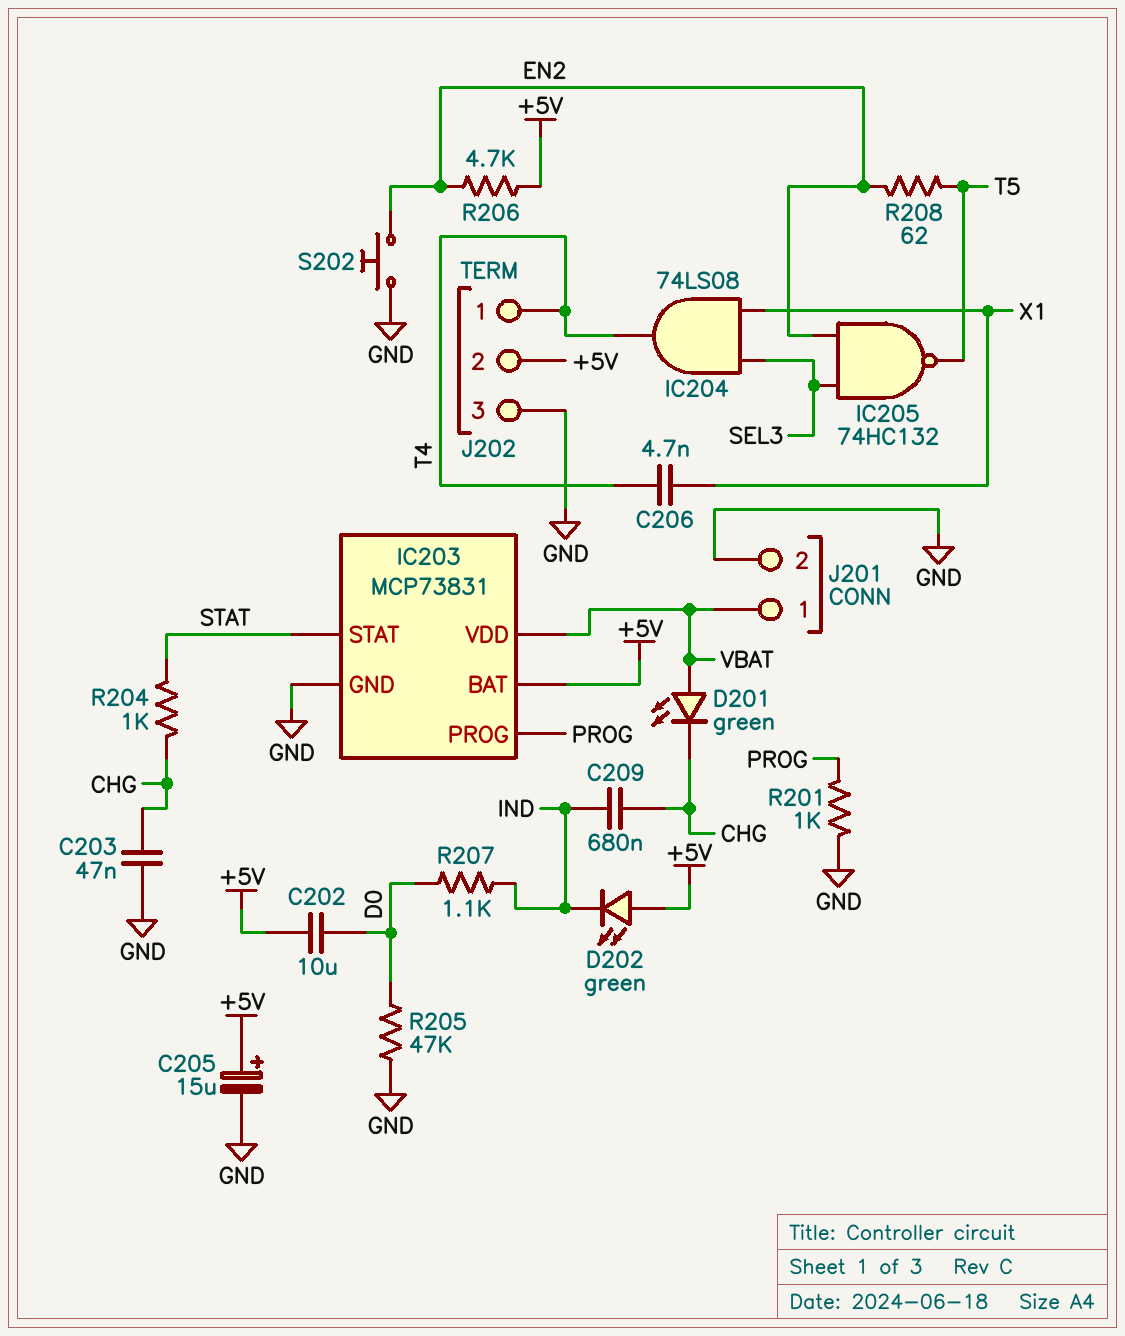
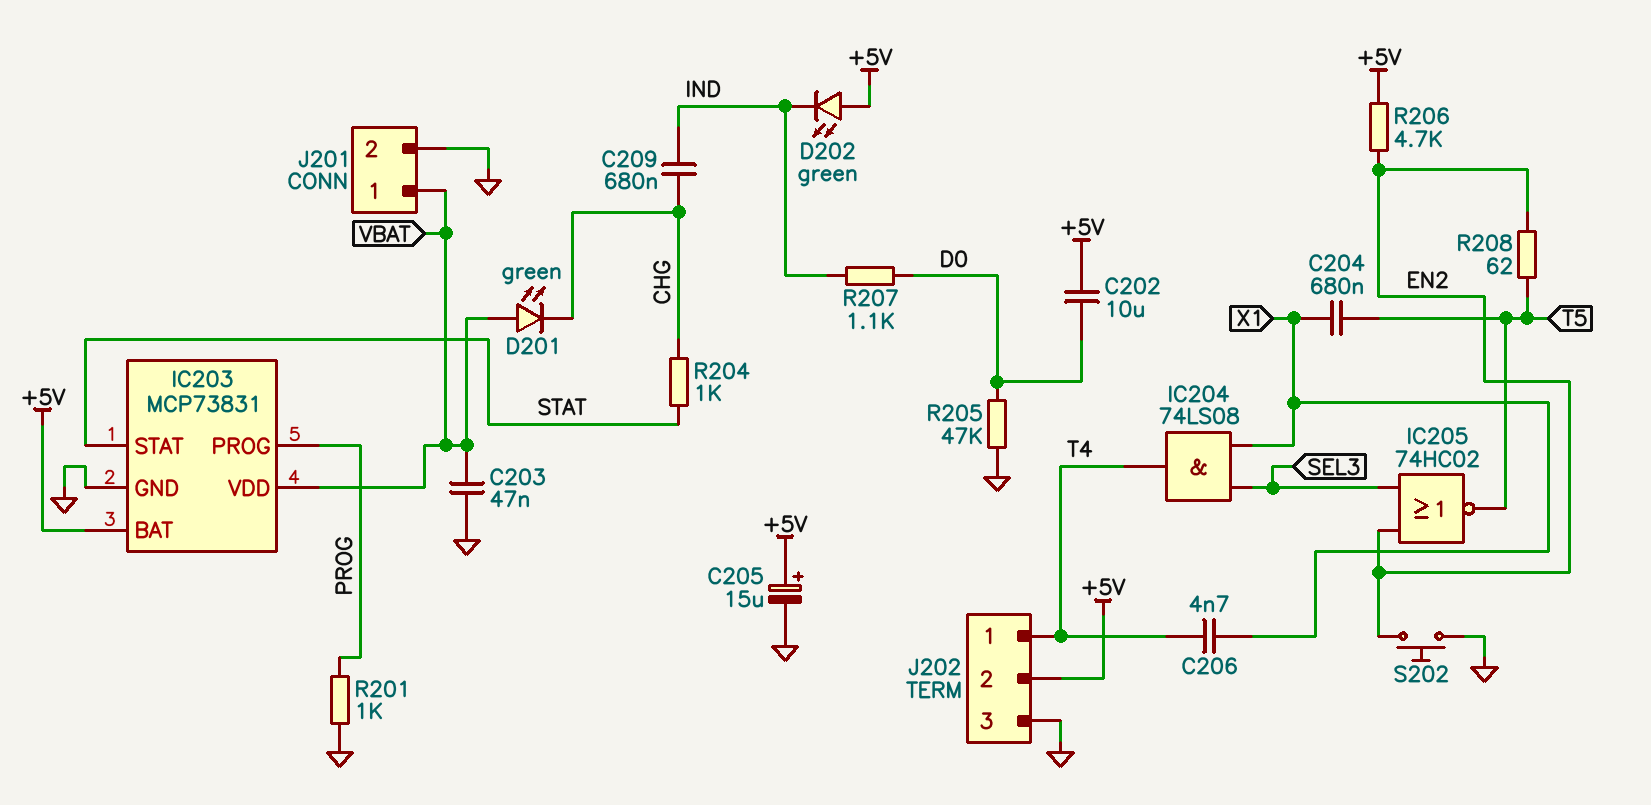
C203: 47nF (CHG, GND) -> 47nF (GND, VBAT)
C204: none -> 680nF (T5, X1)
IC205: NAND 74HC132 (in EN2, in SEL3, out T5) -> NOR 74HC02 (in EN2, in SEL3, out T5)

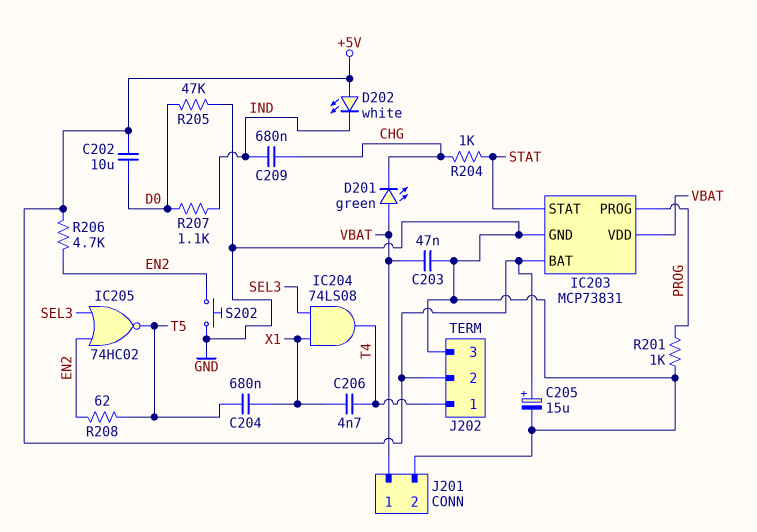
D202: LED green (A +5V, K IND) -> LED white (A +5V, K IND)

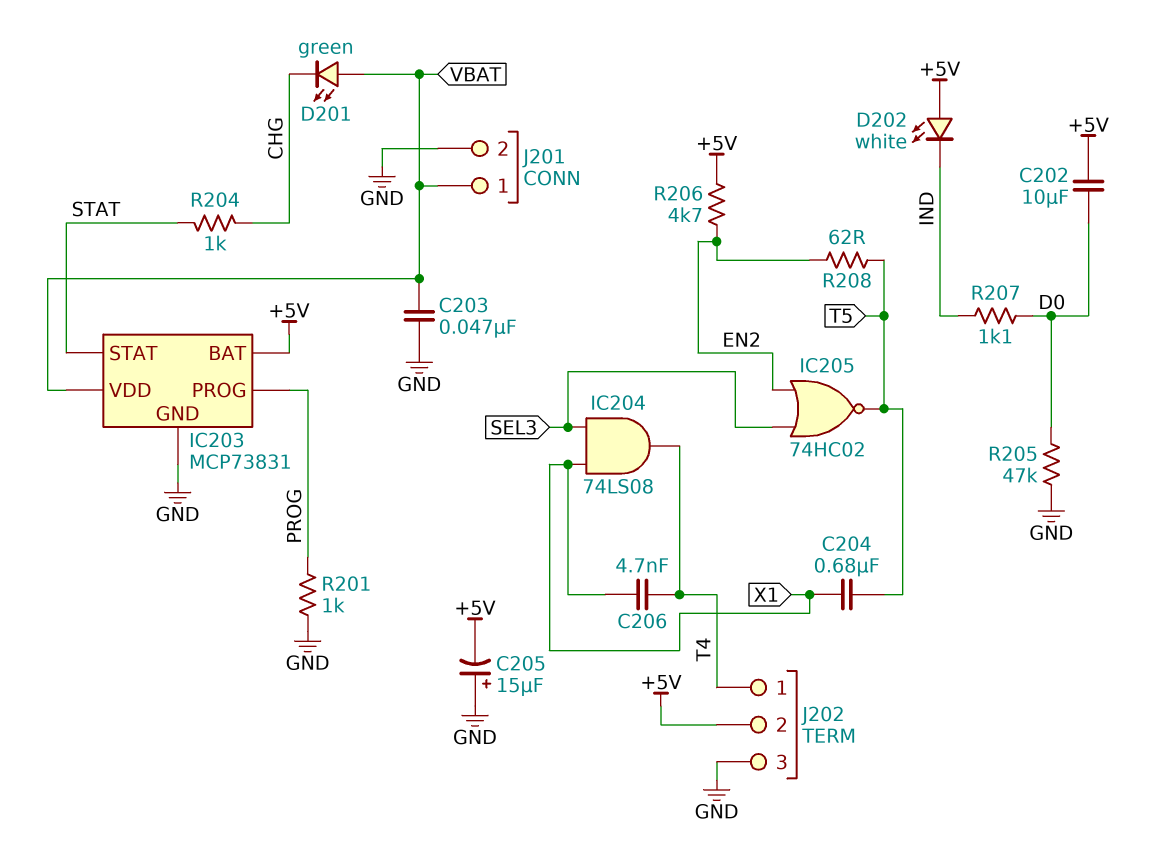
C205: 15uF (plus +5V, minus GND) -> 15uF (plus GND, minus +5V)
C209: 680nF (CHG, IND) -> none
S202: button (EN2, GND) -> none

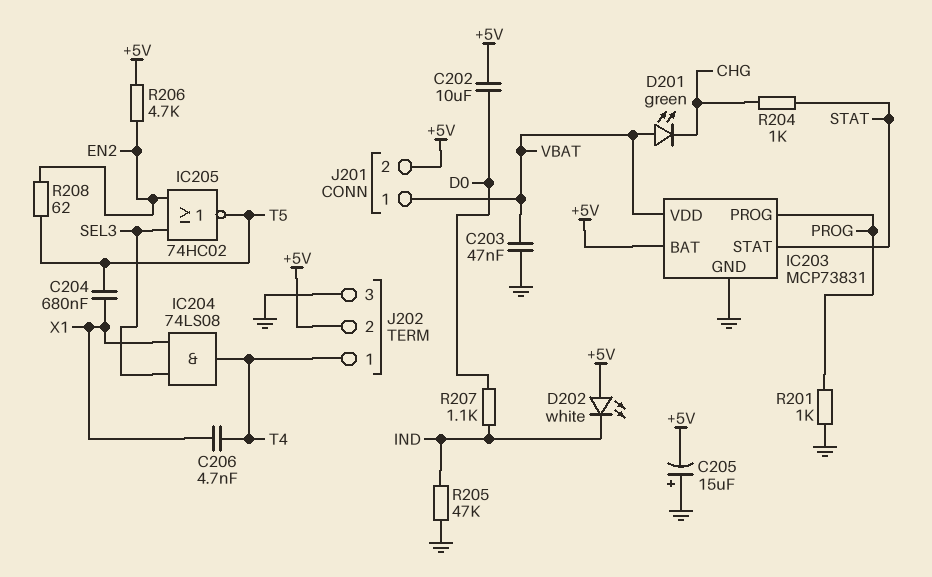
J201 pin 2: GND -> +5V
R205: 47k (D0, GND) -> 47k (GND, IND)

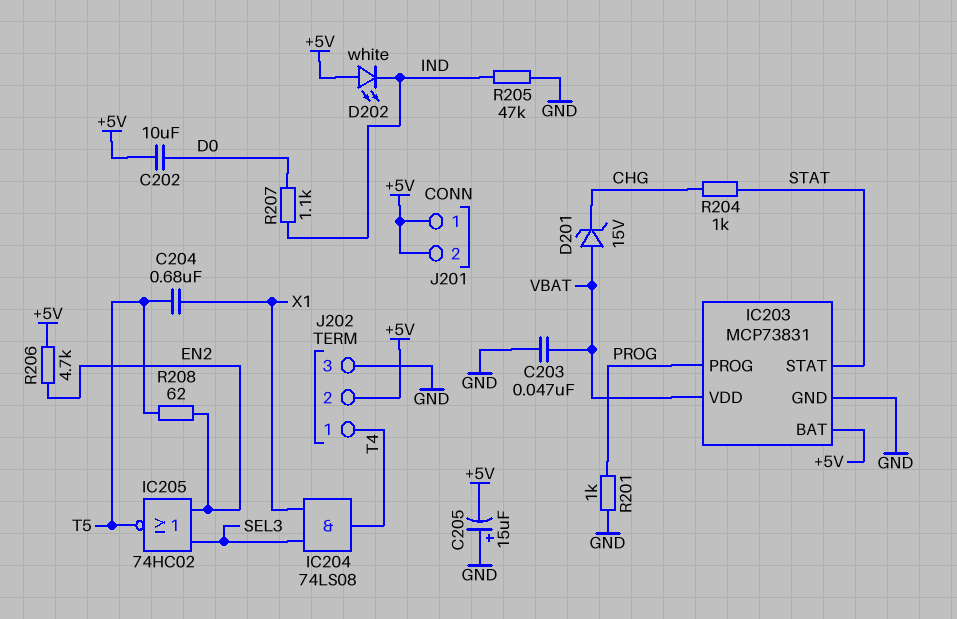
C206: 4.7nF (T4, X1) -> none
D201: LED green (A VBAT, K CHG) -> zener 15V (A VBAT, K CHG)
J201 pin 1: VBAT -> +5V

